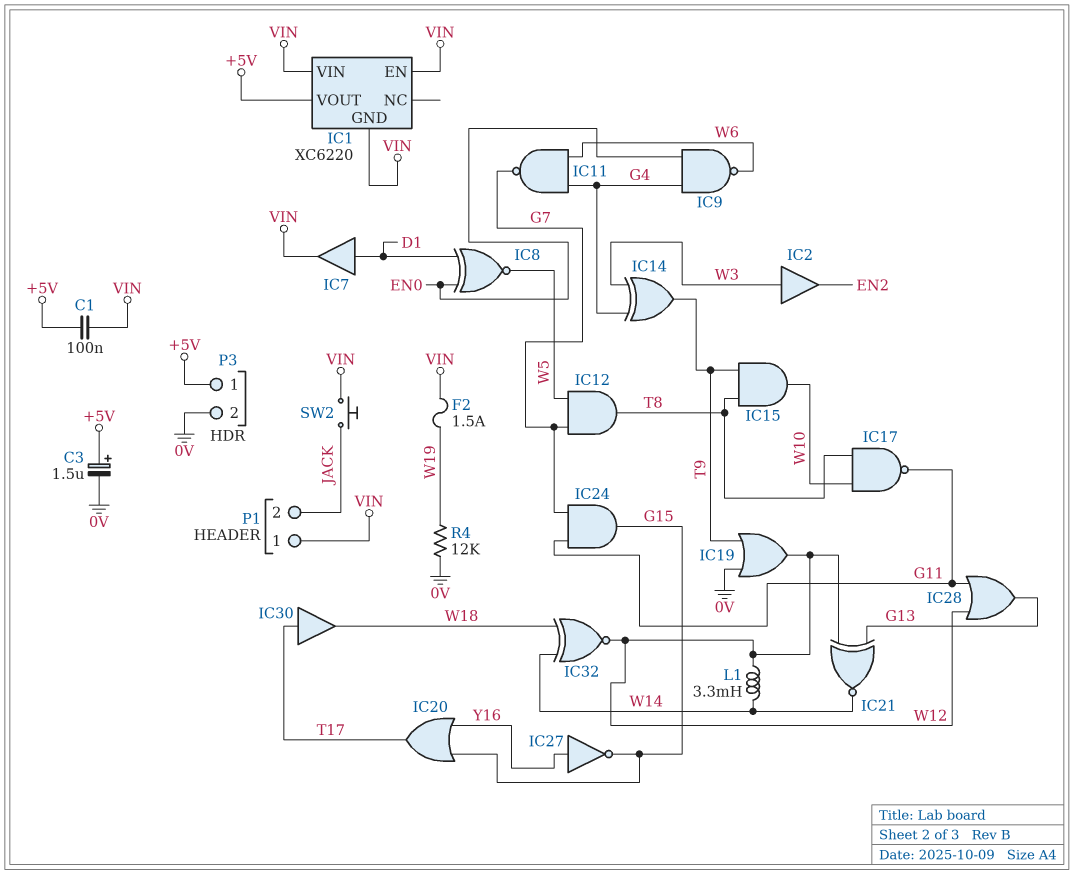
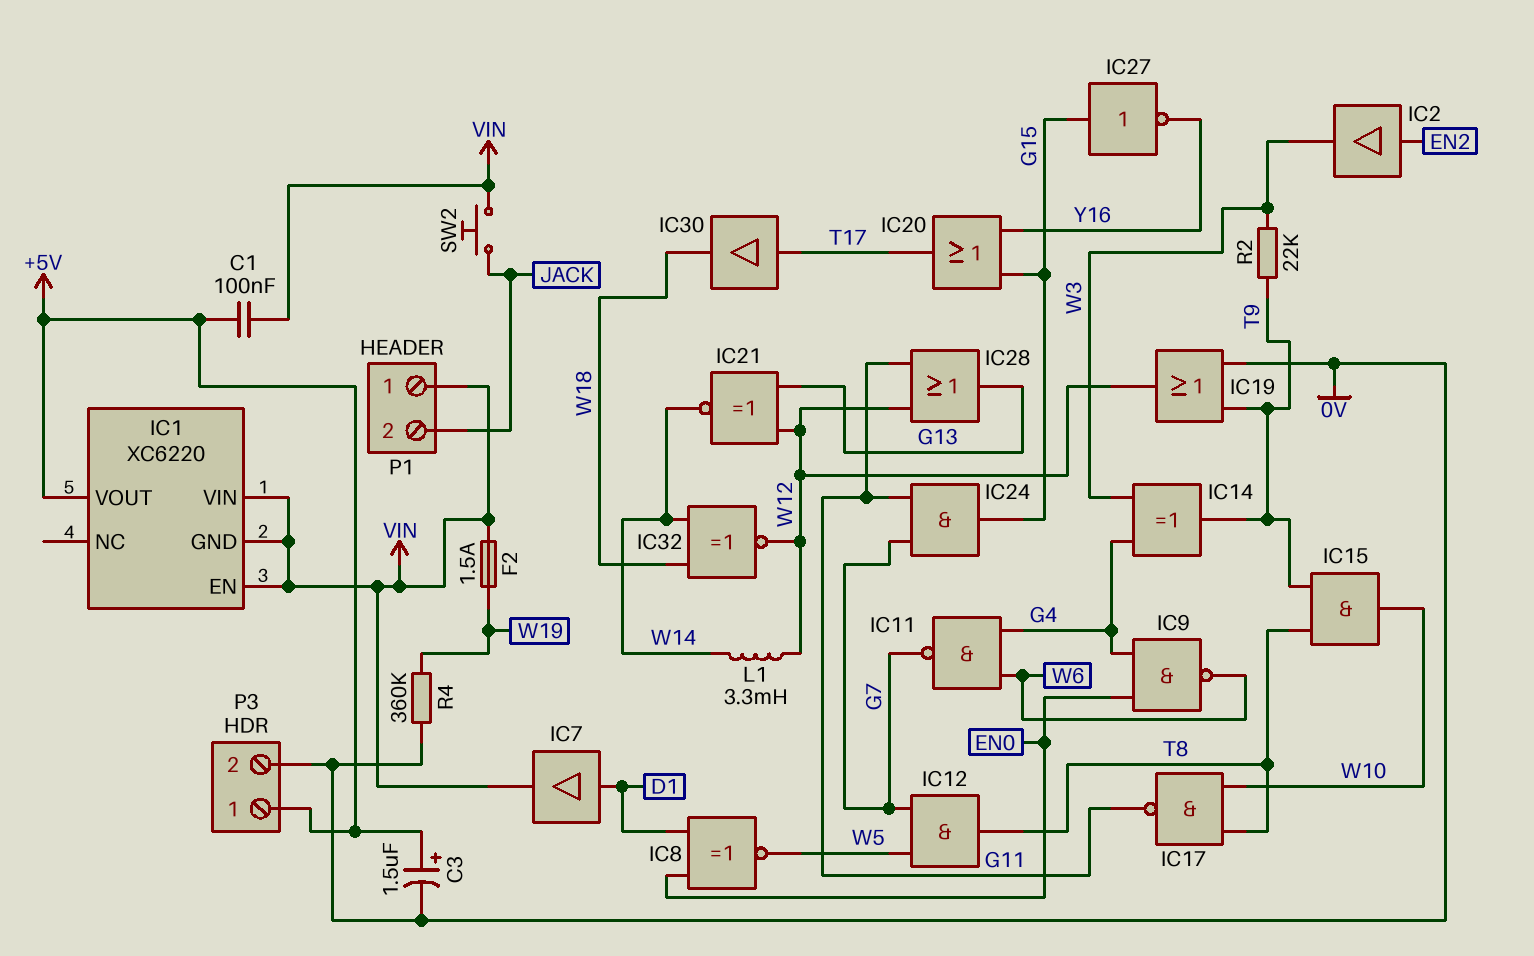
IC2: buffer (in W3, out EN2) -> buffer (in EN2, out W3)
IC27: NOT (in Y16, out G15) -> NOT (in G15, out Y16)
R2: none -> 22k (T9, W3)
R4: 12k (0V, W19) -> 360k (0V, W19)

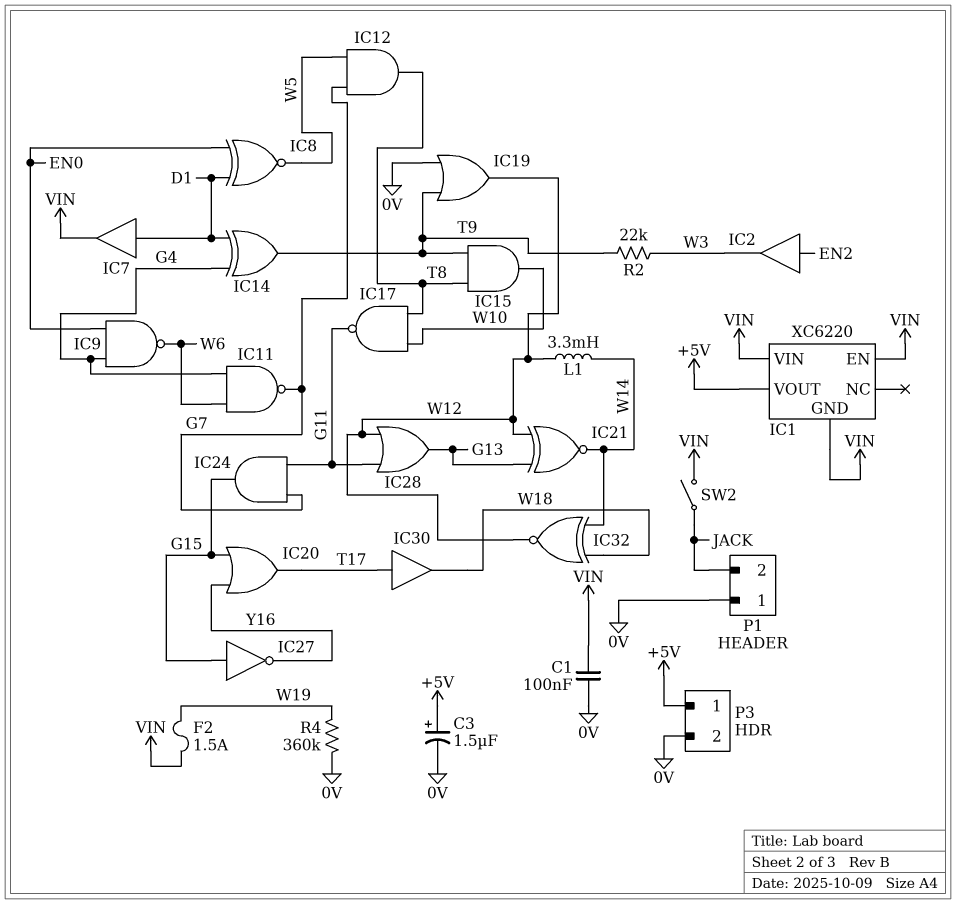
C1: 100nF (+5V, VIN) -> 100nF (0V, VIN)
IC14: XOR (in G4, in W3, out T9) -> XOR (in D1, in G4, out T9)
P1 pin 1: VIN -> 0V
SW2: button (JACK, VIN) -> switch (JACK, VIN)

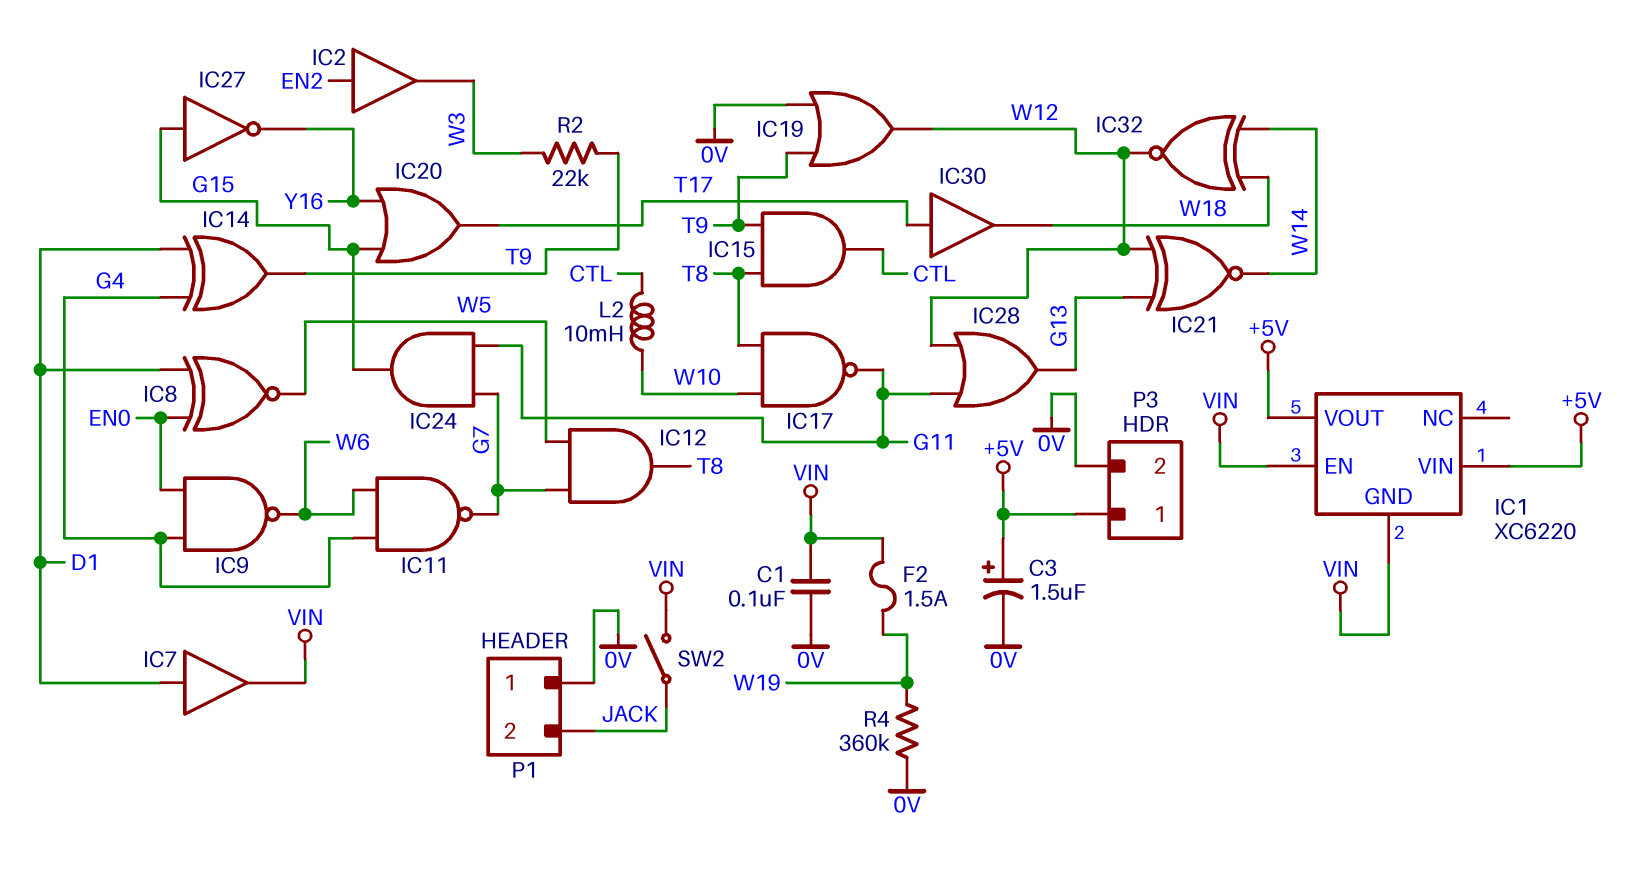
IC1 pin VIN: VIN -> +5V
IC15: AND (in T8, in T9, out W10) -> AND (in T8, in T9, out CTL)
L1: 3.3mH (W12, W14) -> none
L2: none -> 10mH (CTL, W10)

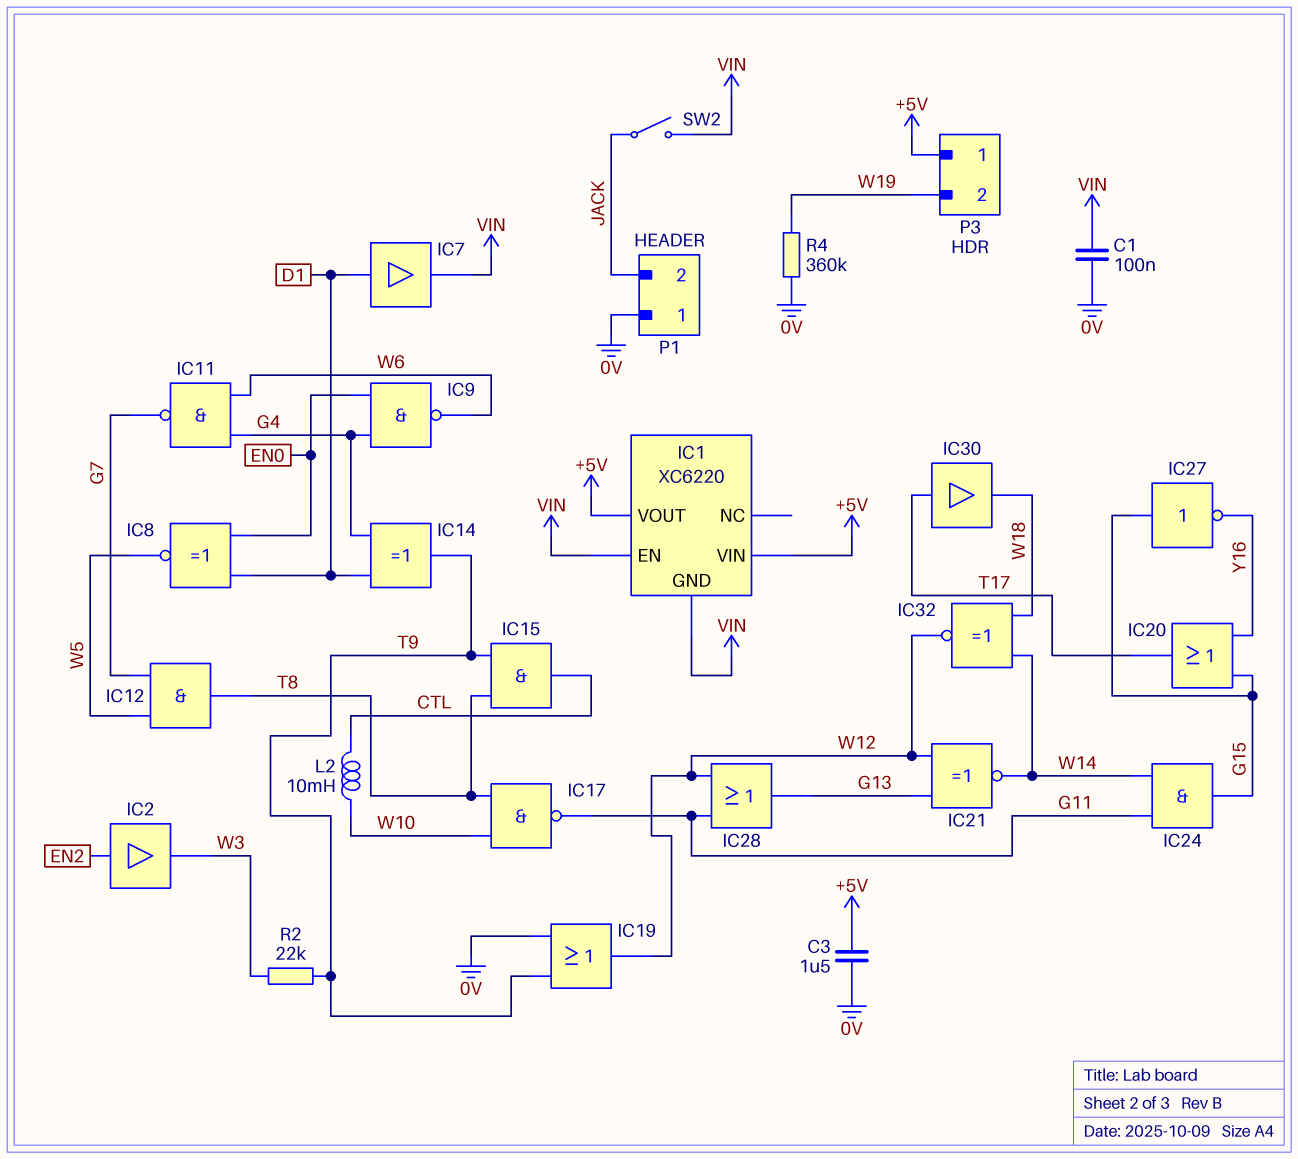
C3: 1.5uF (plus +5V, minus 0V) -> 1.5uF (+5V, 0V)
F2: 1.5A (VIN, W19) -> none
IC24: AND (in G7, in G11, out G15) -> AND (in G11, in W14, out G15)
P3 pin 2: 0V -> W19

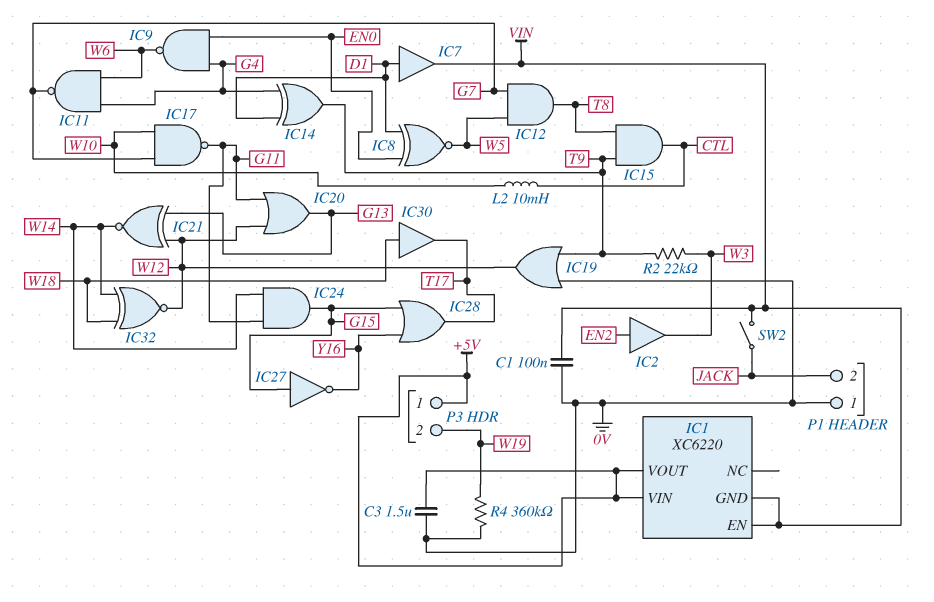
IC17: NAND (in T8, in W10, out G11) -> NAND (in G7, in W10, out G11)
IC20: OR (in G15, in Y16, out T17) -> OR (in G11, in W12, out G13)
IC28: OR (in G11, in W12, out G13) -> OR (in G15, in Y16, out T17)
IC30: buffer (in T17, out W18) -> buffer (in W18, out T17)

